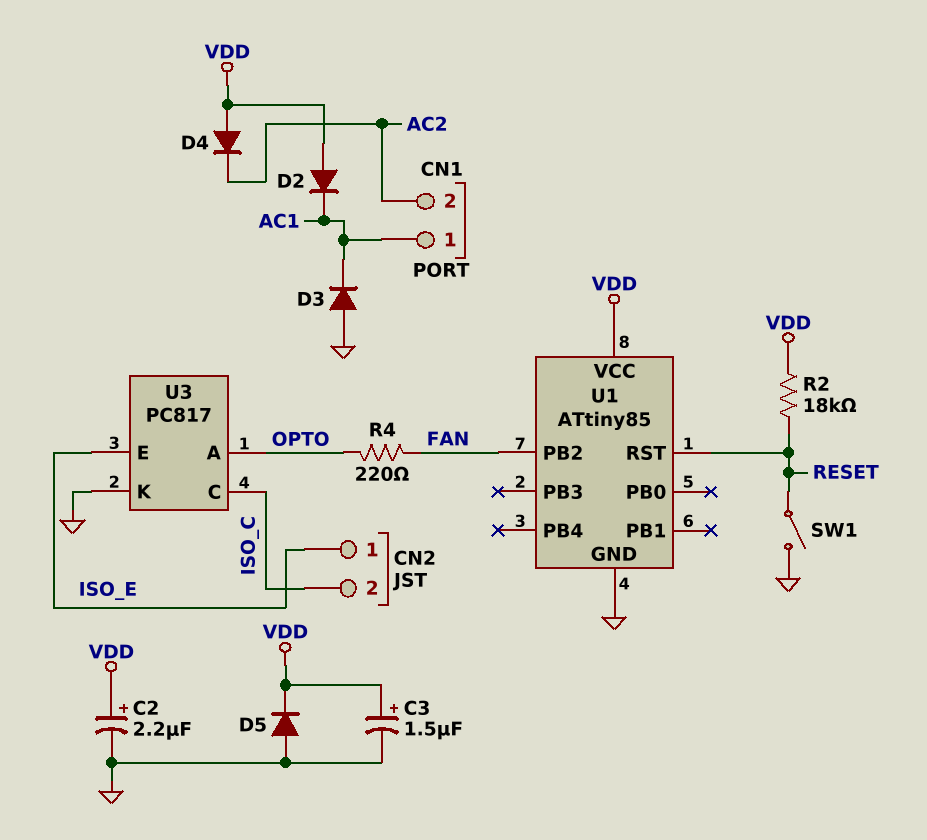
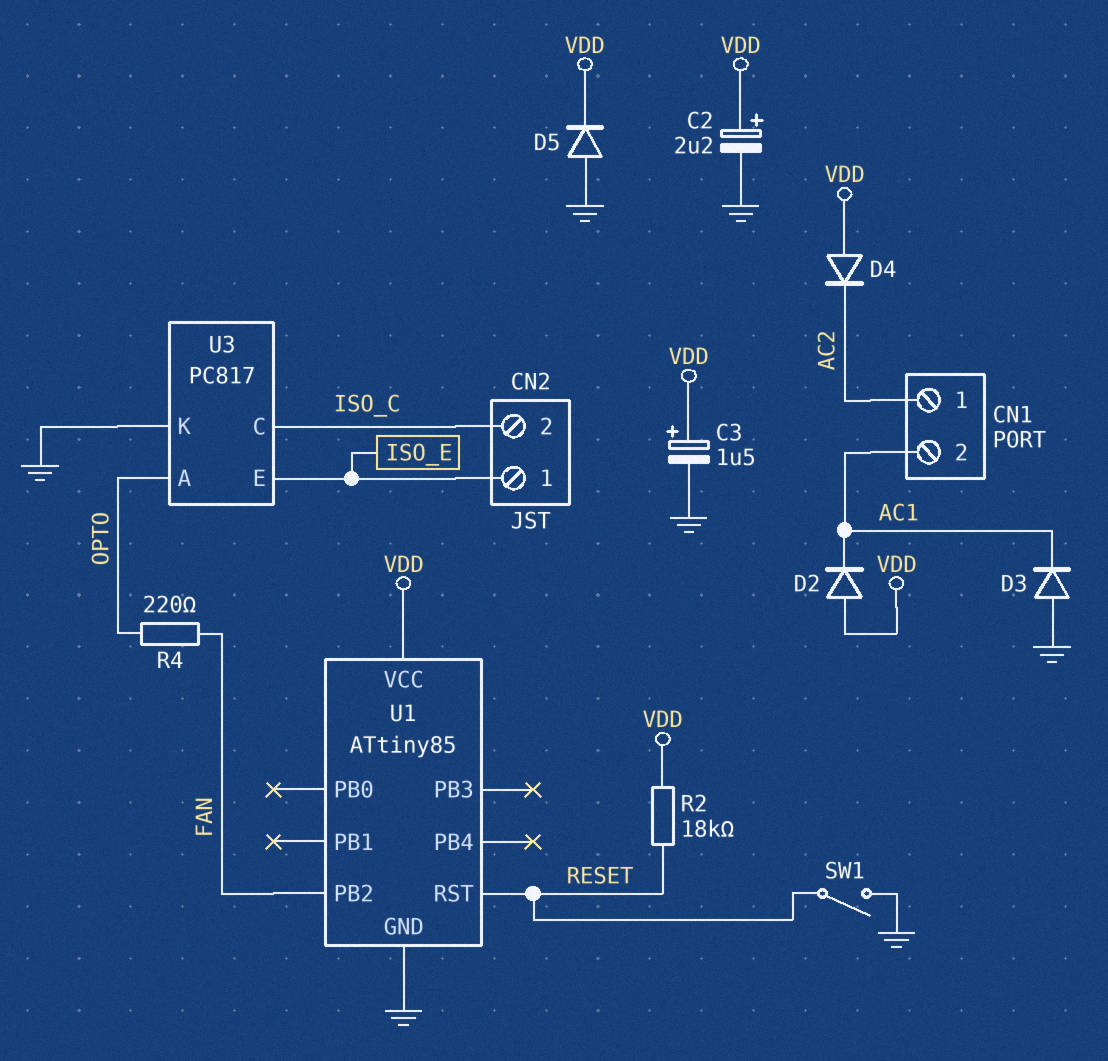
CN1 pin 1: AC1 -> AC2
CN1 pin 2: AC2 -> AC1

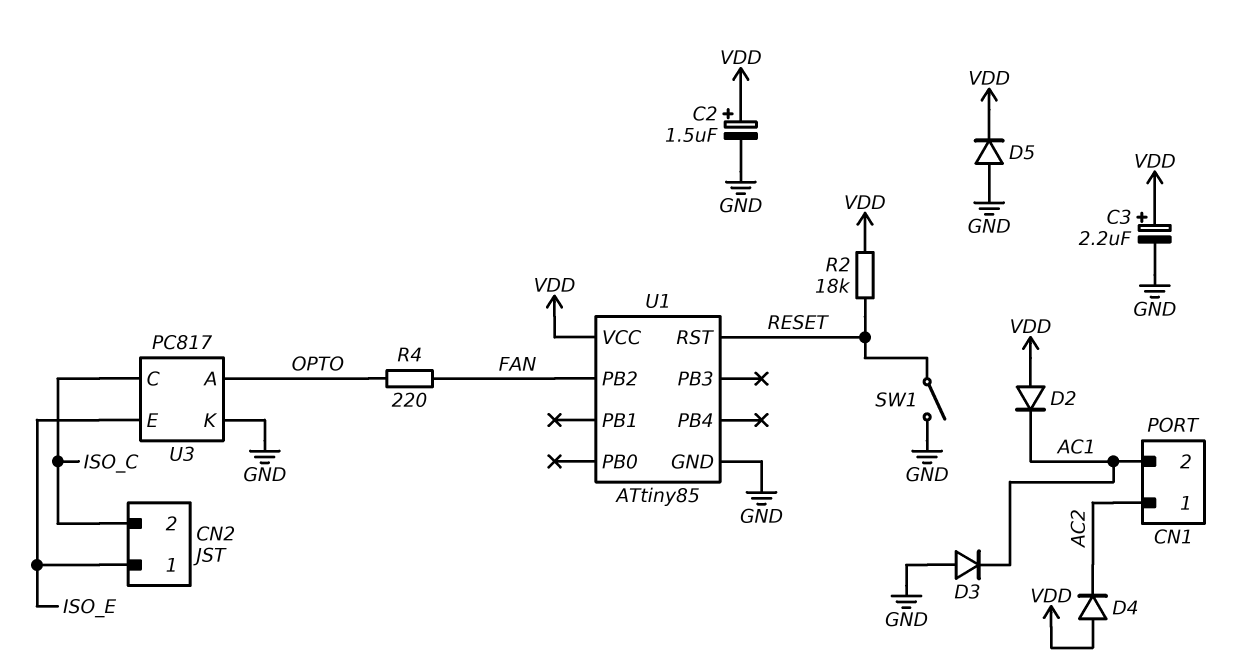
C2: 2.2uF (plus VDD, minus GND) -> 1.5uF (plus VDD, minus GND)
C3: 1.5uF (plus VDD, minus GND) -> 2.2uF (plus VDD, minus GND)

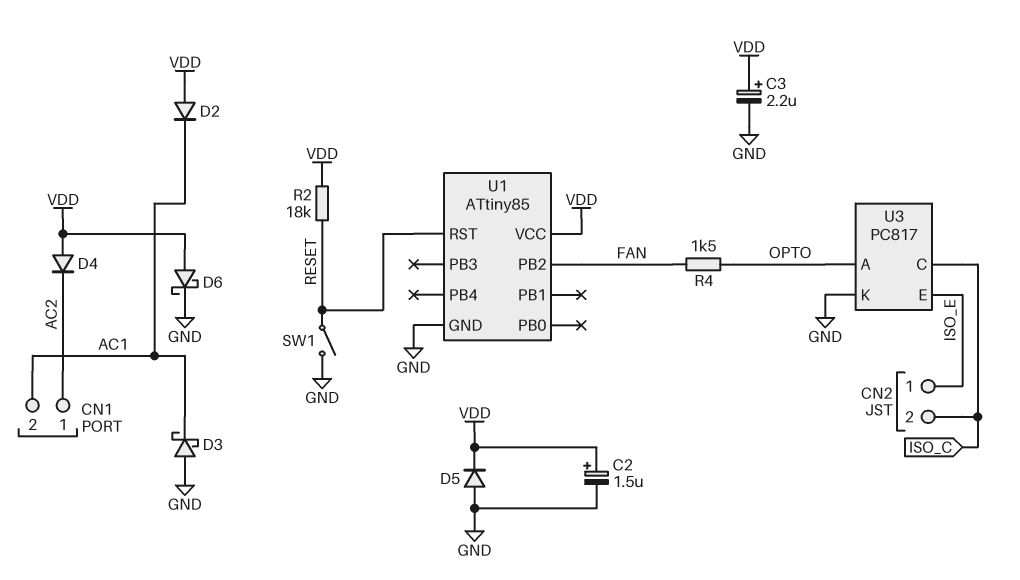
D3: diode (A GND, K AC1) -> schottky (A GND, K AC1)
D6: none -> schottky (A VDD, K GND)
R4: 220 (FAN, OPTO) -> 1.5k (FAN, OPTO)

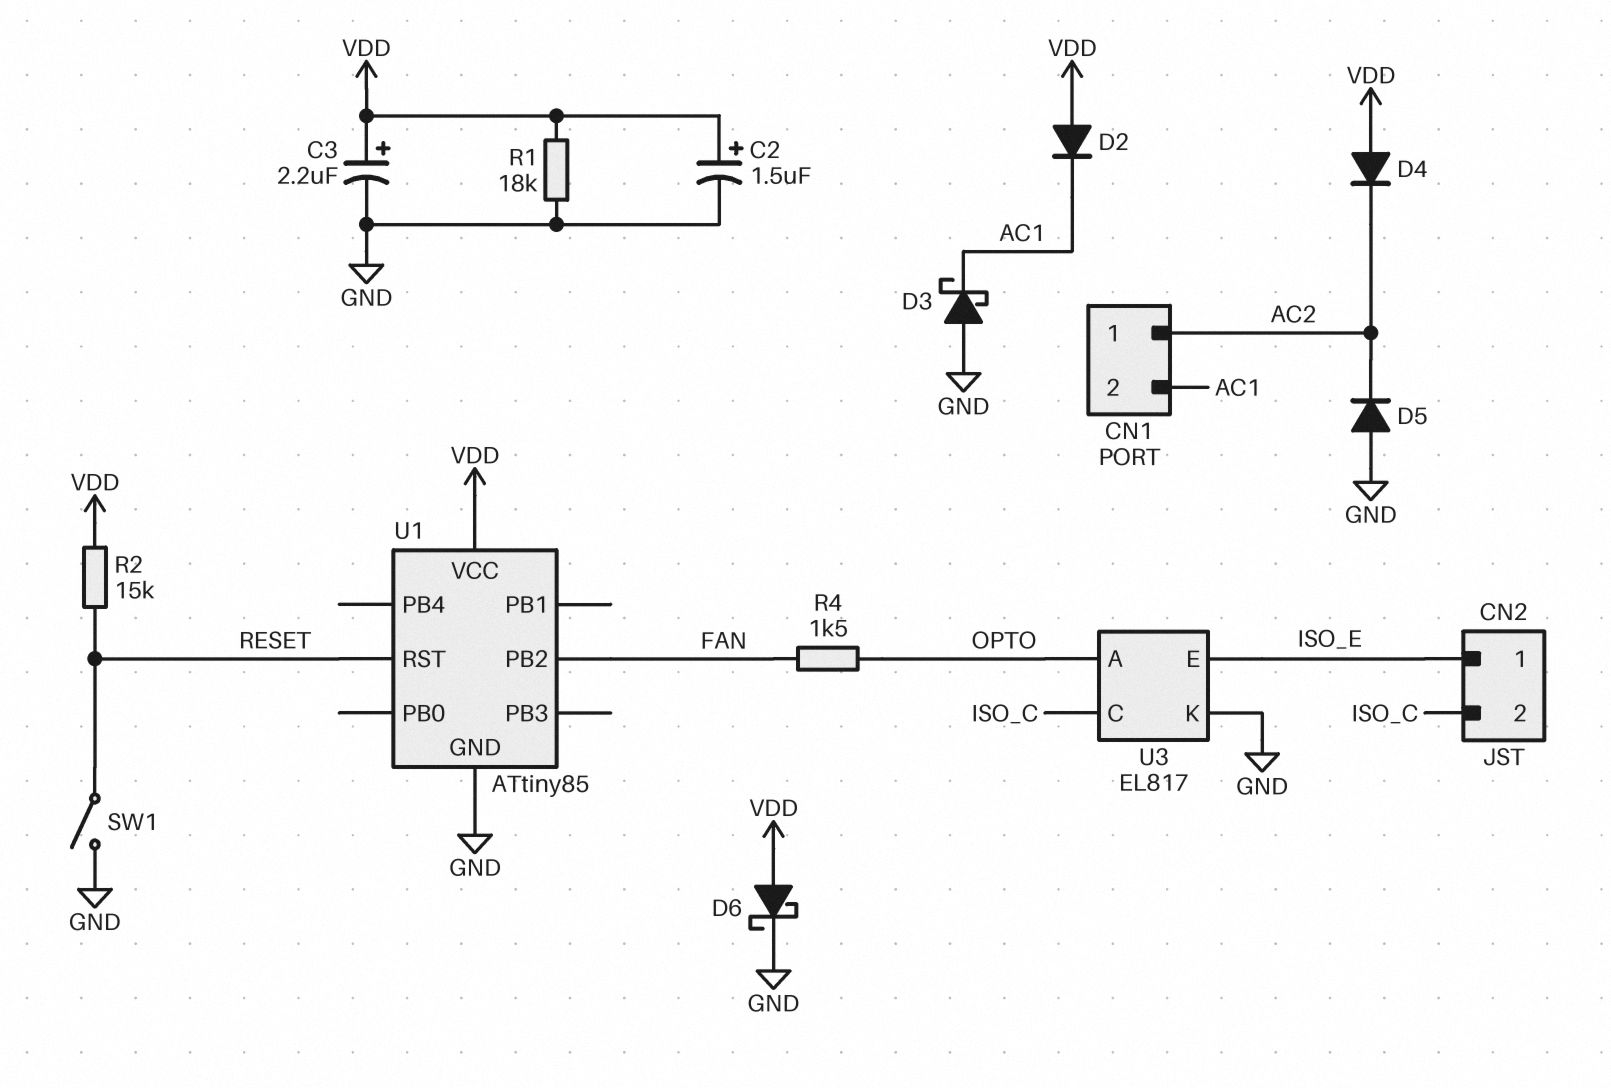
D5: diode (A GND, K VDD) -> diode (A GND, K AC2)
R1: none -> 18k (GND, VDD)
R2: 18k (RESET, VDD) -> 15k (RESET, VDD)
U3: PC817 -> EL817

